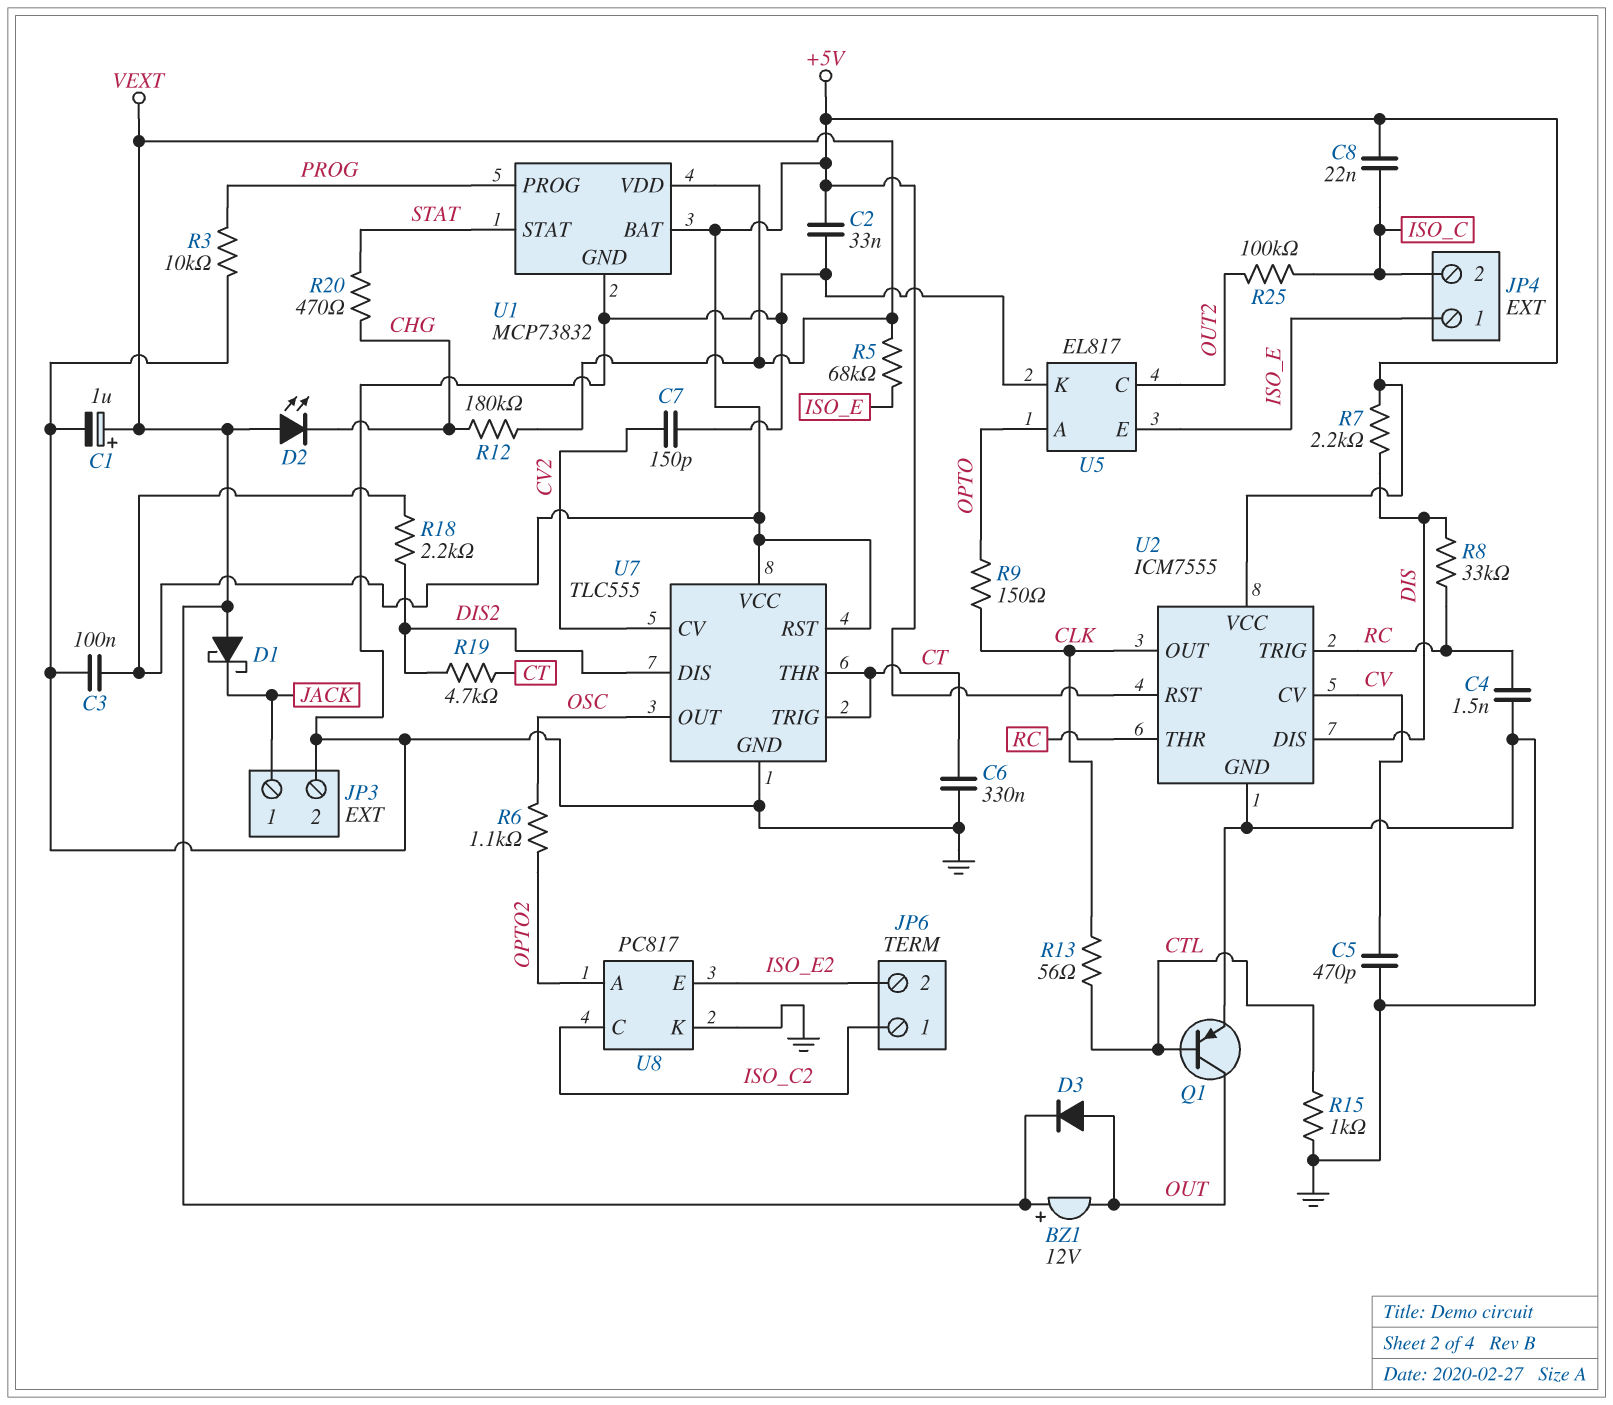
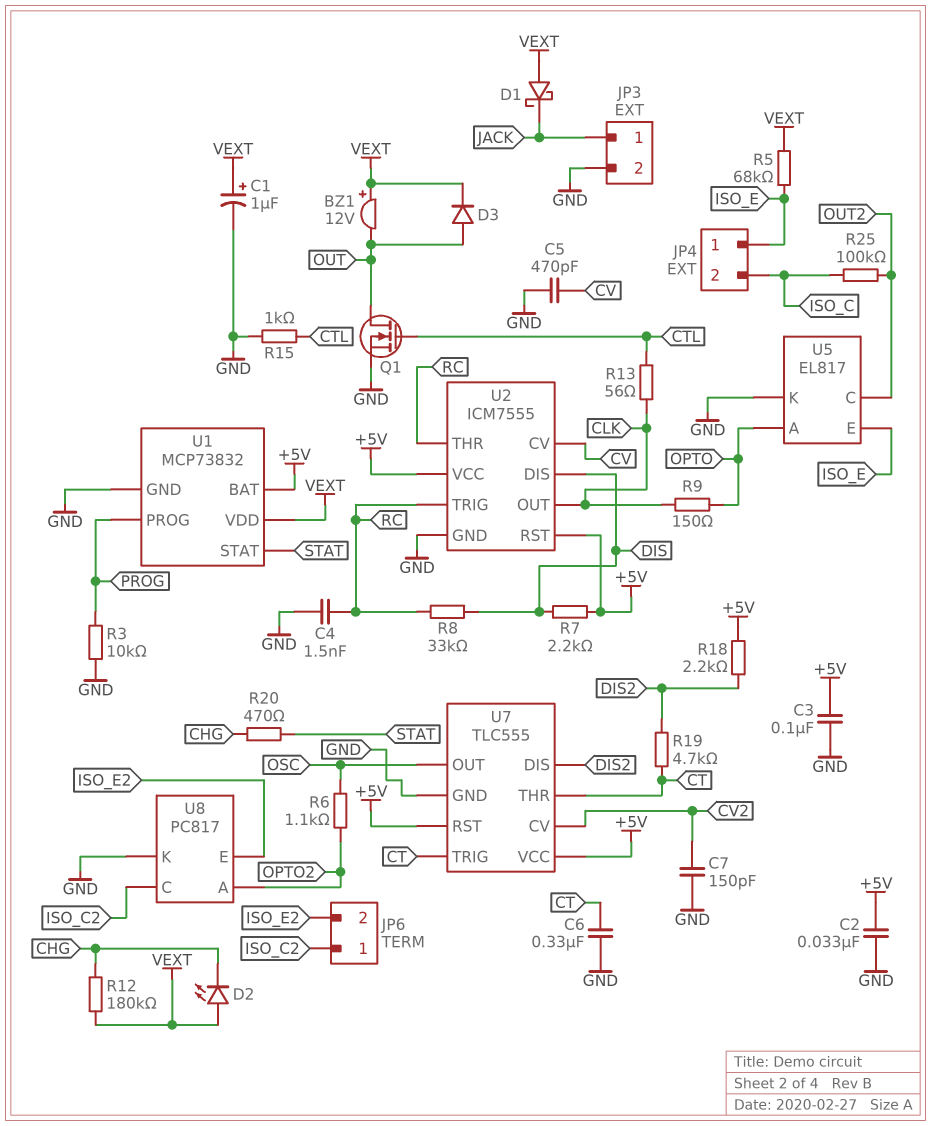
C8: 22nF (+5V, ISO_C) -> none
Q1: PNP (B CTL, C OUT, E GND) -> NMOS (G CTL, D OUT, S GND)

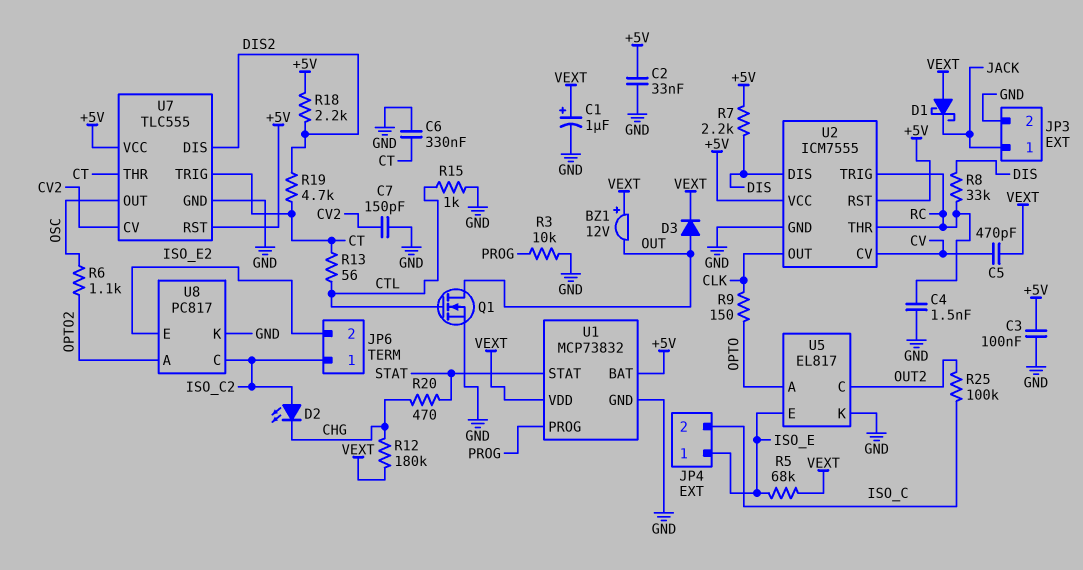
C5: 470pF (CV, GND) -> 470pF (CV, VEXT)
D2: LED (A VEXT, K CHG) -> LED (A ISO_C2, K CHG)
R13: 56 (CLK, CTL) -> 56 (CT, CTL)

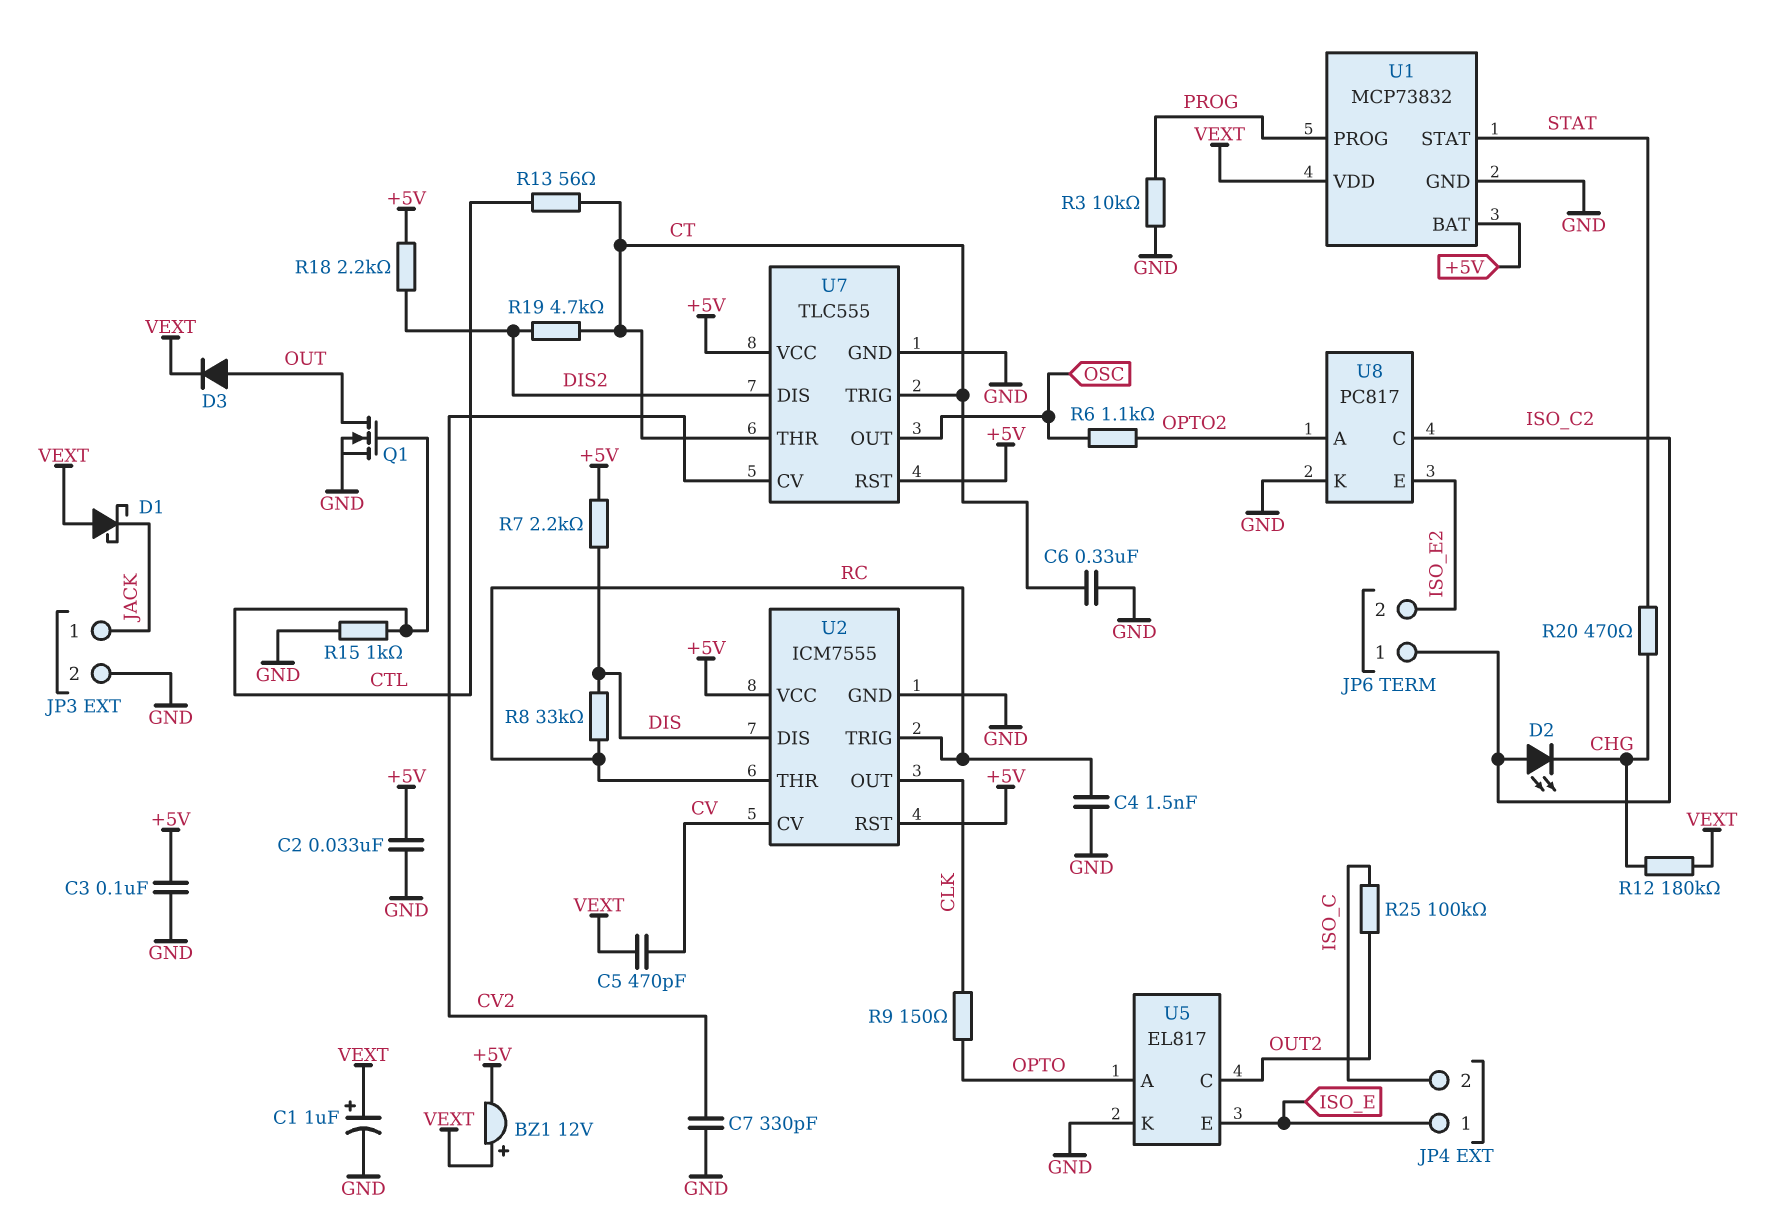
BZ1: buzzer 12V (plus VEXT, minus OUT) -> buzzer 12V (plus VEXT, minus +5V)
C7: 150pF (CV2, GND) -> 330pF (CV2, GND)
R5: 68k (ISO_E, VEXT) -> none

